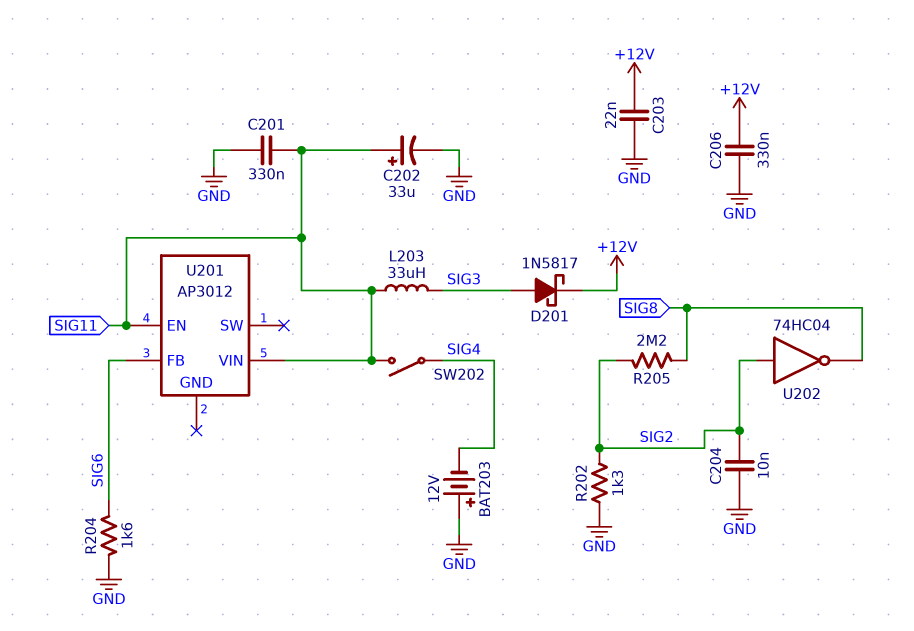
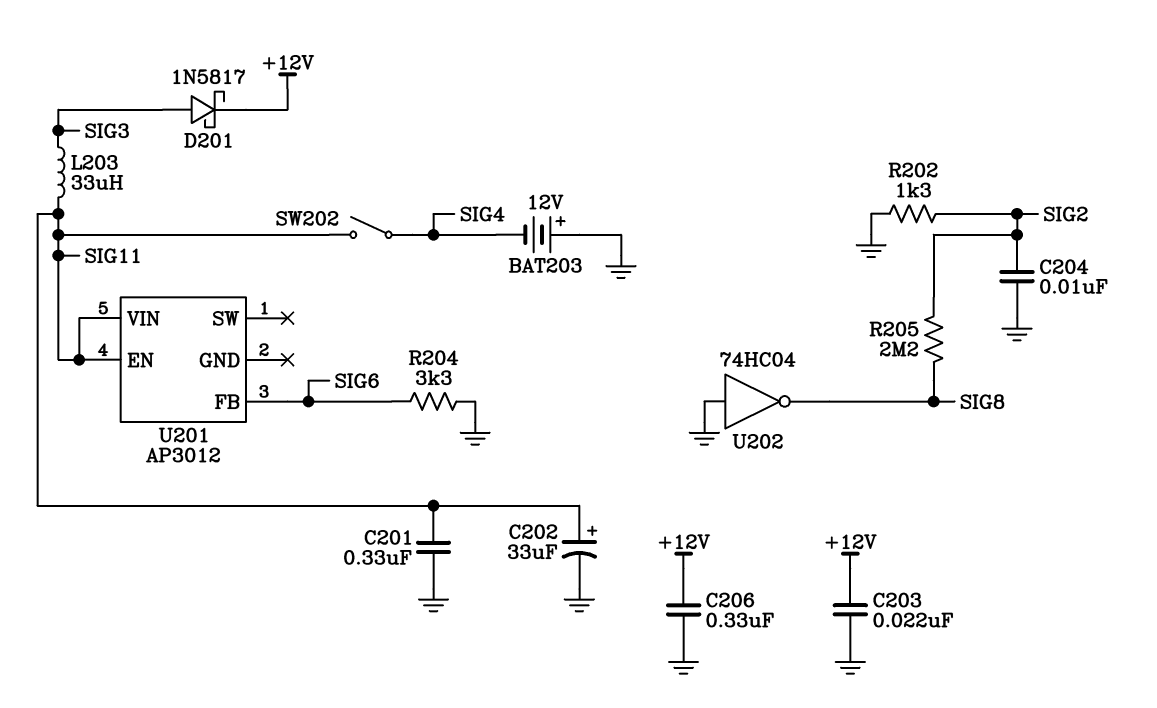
R204: 1.6k (GND, SIG6) -> 3.3k (GND, SIG6)
U202: NOT 74HC04 (in SIG2, out SIG8) -> NOT 74HC04 (in GND, out SIG8)

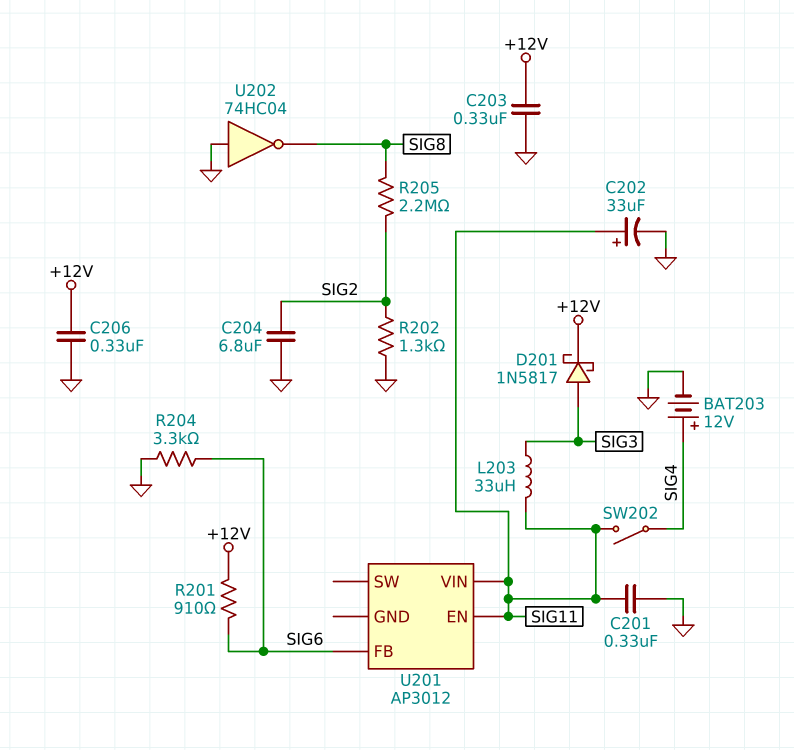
BAT203: 12V (plus GND, minus SIG4) -> 12V (plus SIG4, minus GND)
C203: 22nF (+12V, GND) -> 330nF (+12V, GND)
C204: 10nF (GND, SIG2) -> 6.8uF (GND, SIG2)
R201: none -> 910 (+12V, SIG6)

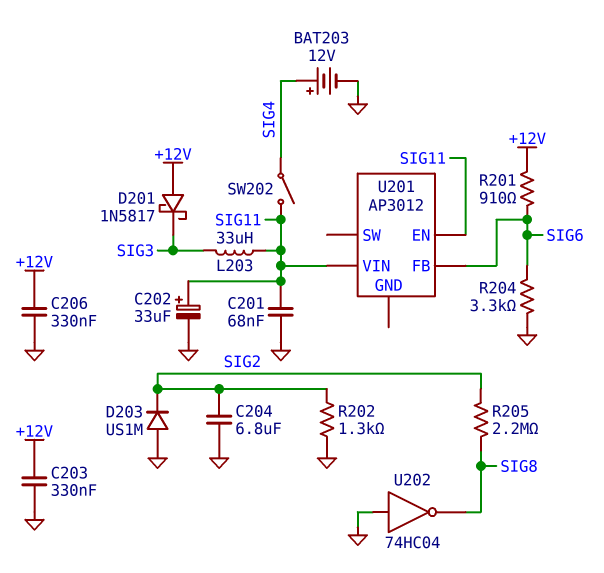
C201: 330nF (GND, SIG11) -> 68nF (GND, SIG11)
D201: schottky 1N5817 (A SIG3, K +12V) -> schottky 1N5817 (A +12V, K SIG3)
D203: none -> diode US1M (A GND, K SIG2)

